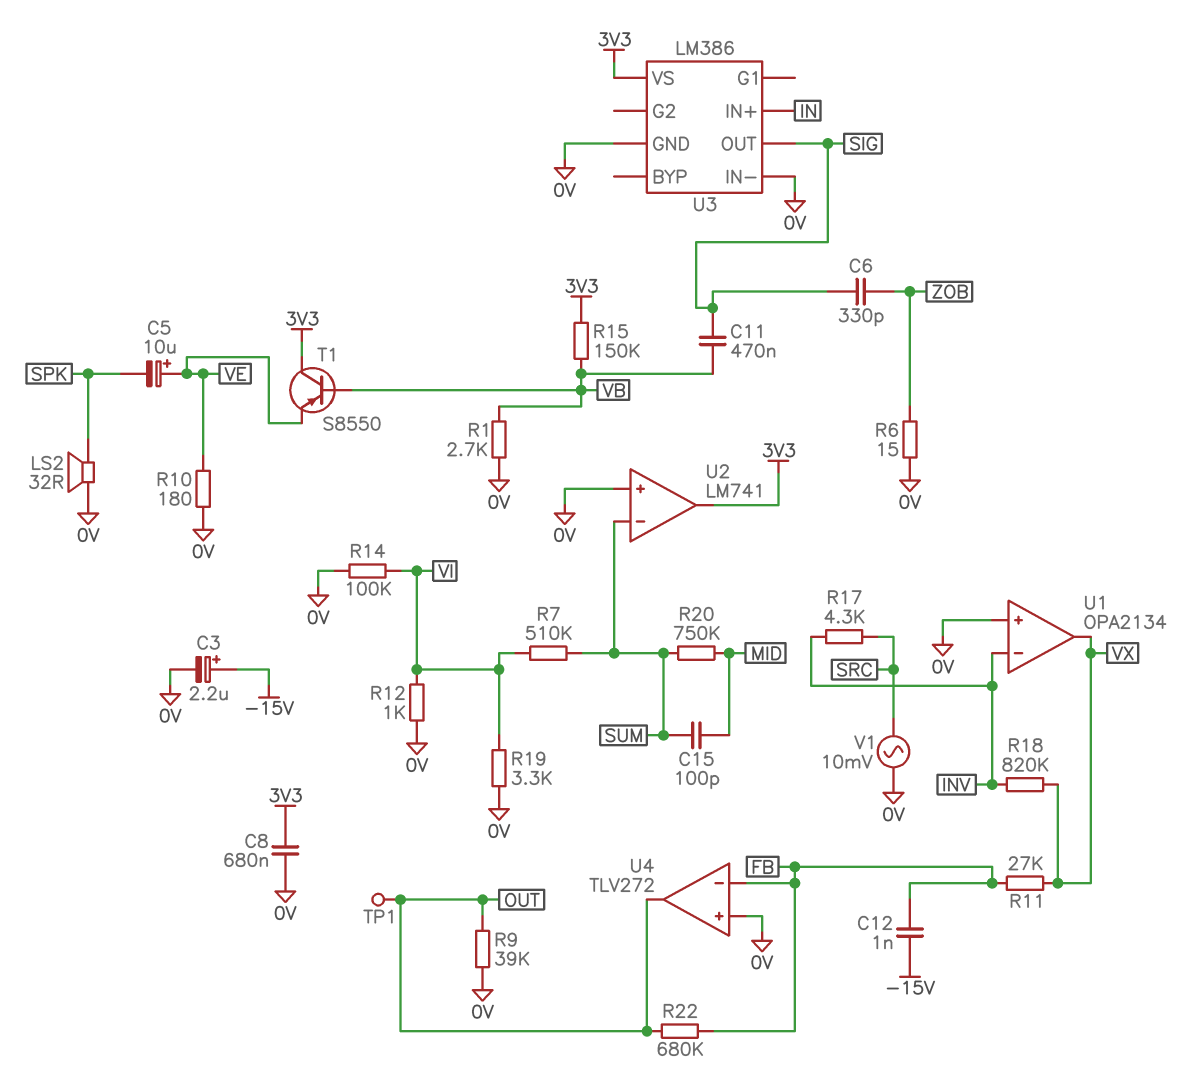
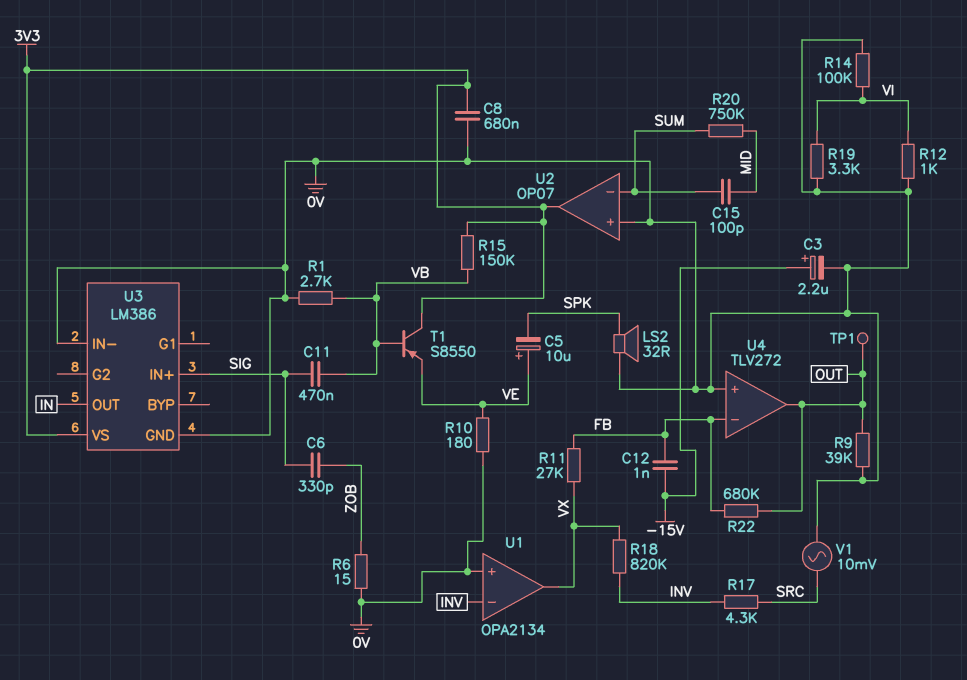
R7: 510k (SUM, VI) -> none
U2: LM741 -> OP07
U3 pin IN+: IN -> SIG
U3 pin OUT: SIG -> IN

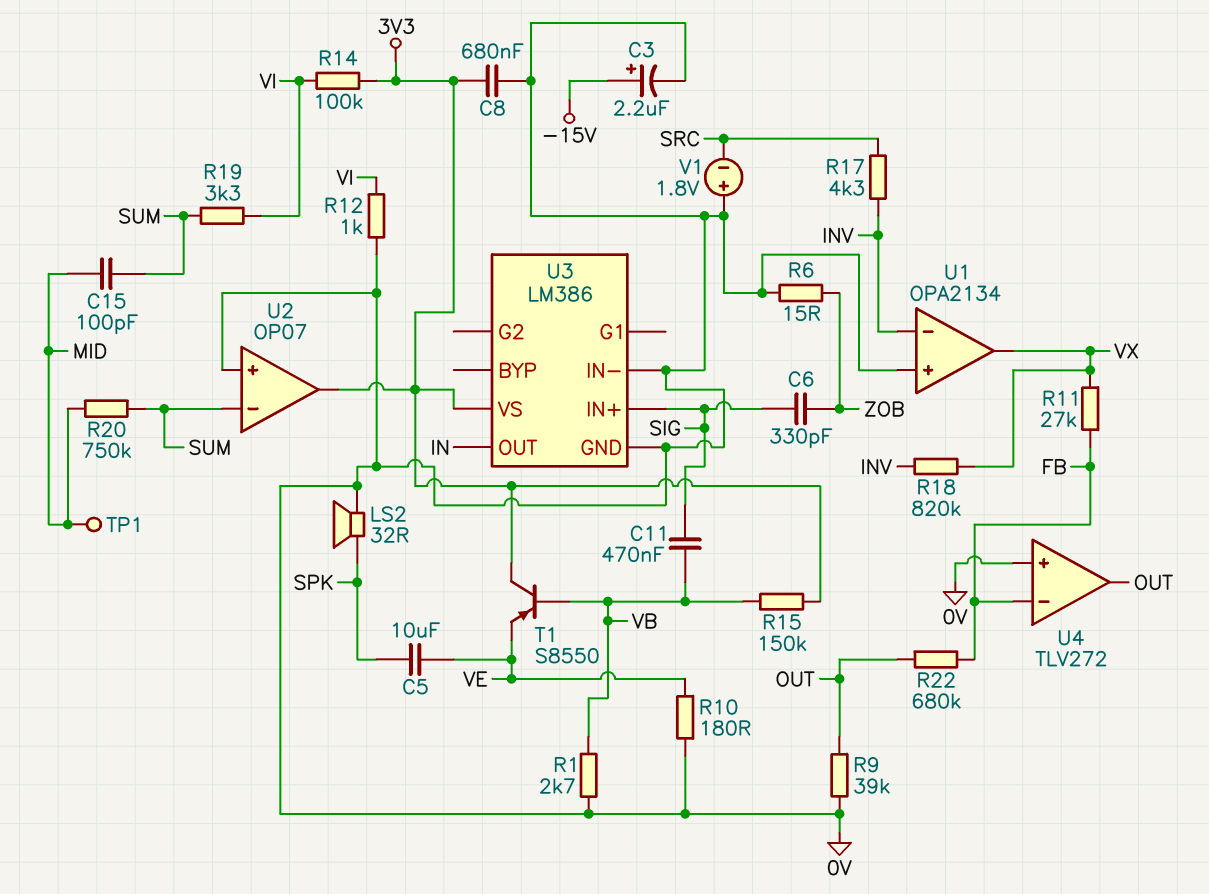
C5: 10uF (plus VE, minus SPK) -> 10uF (SPK, VE)
C12: 1nF (-15V, FB) -> none
R14: 100k (0V, VI) -> 100k (3V3, VI)
R19: 3.3k (0V, VI) -> 3.3k (SUM, VI)
TP1: test point (OUT) -> test point (MID)
V1: AC 10mV (0V, SRC) -> 1.8V (plus 0V, minus SRC)

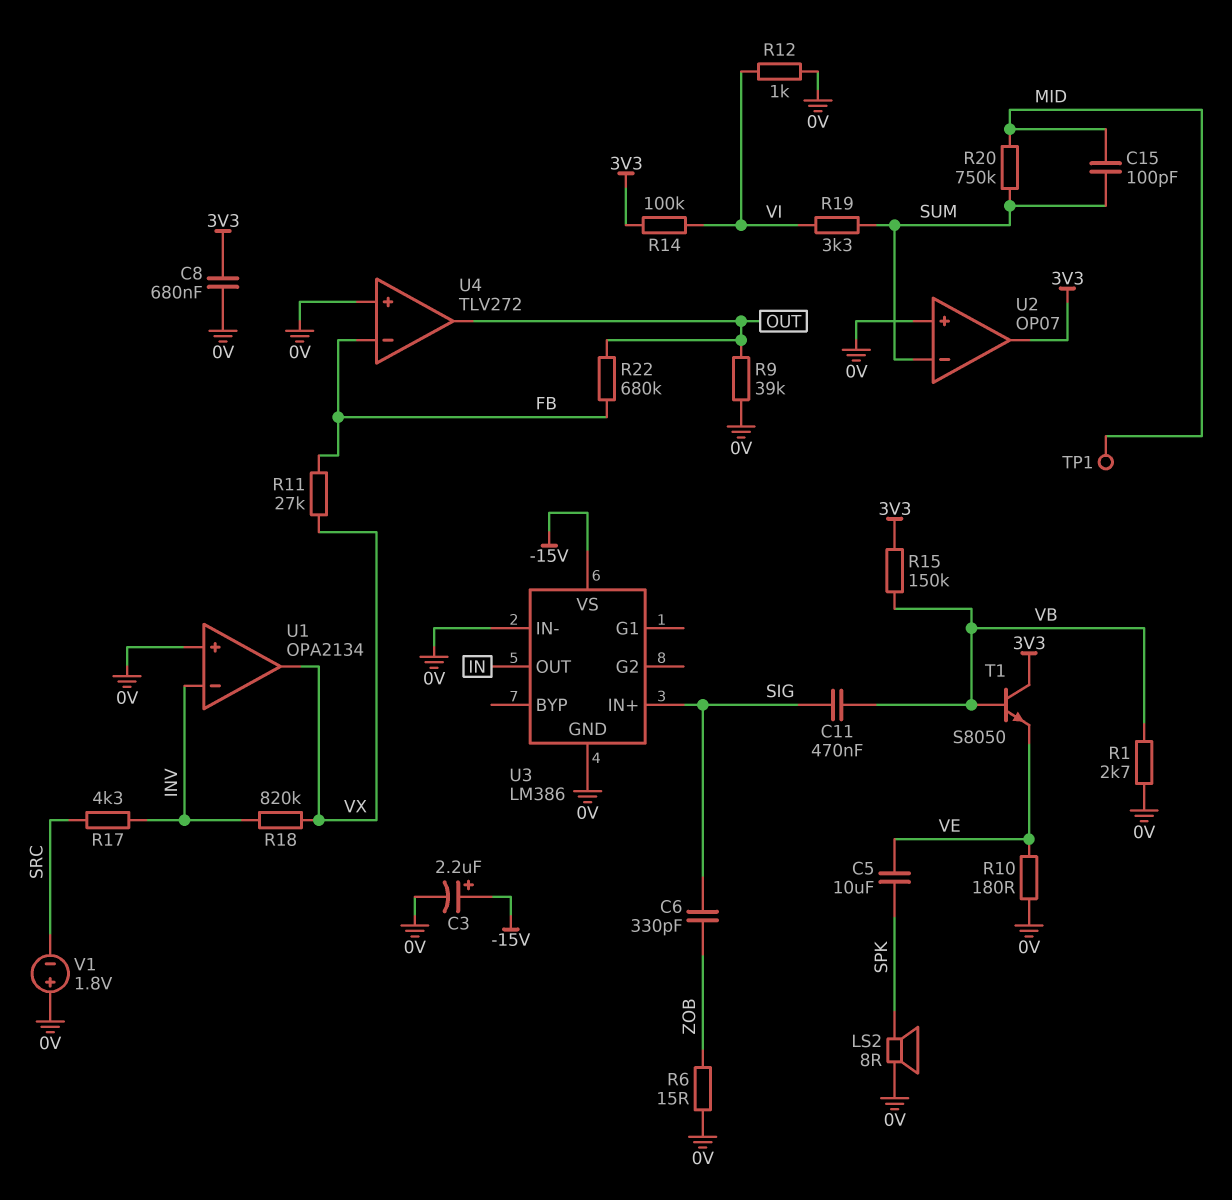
LS2: speaker 32R (0V, SPK) -> speaker 8R (0V, SPK)
T1: PNP S8550 (B VB, C 3V3, E VE) -> NPN S8050 (B VB, C 3V3, E VE)
U3 pin VS: 3V3 -> -15V

